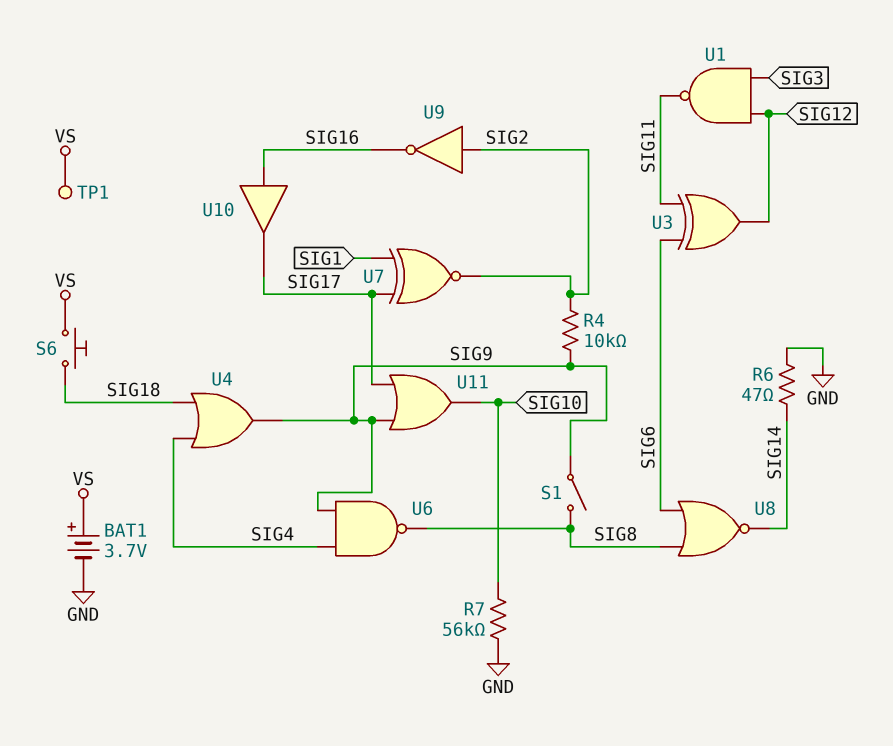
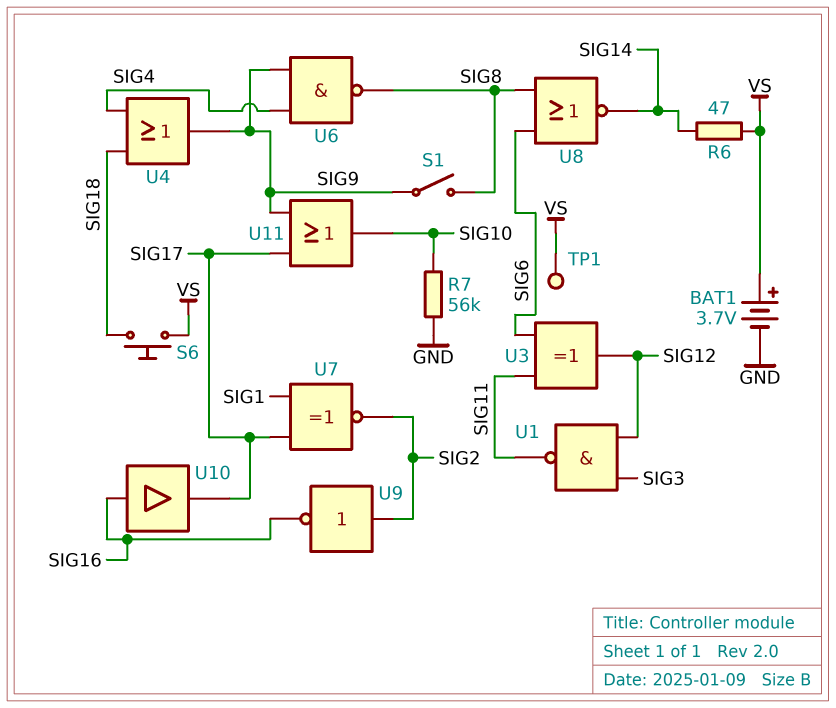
R4: 10k (SIG2, SIG9) -> none
R6: 47 (GND, SIG14) -> 47 (SIG14, VS)

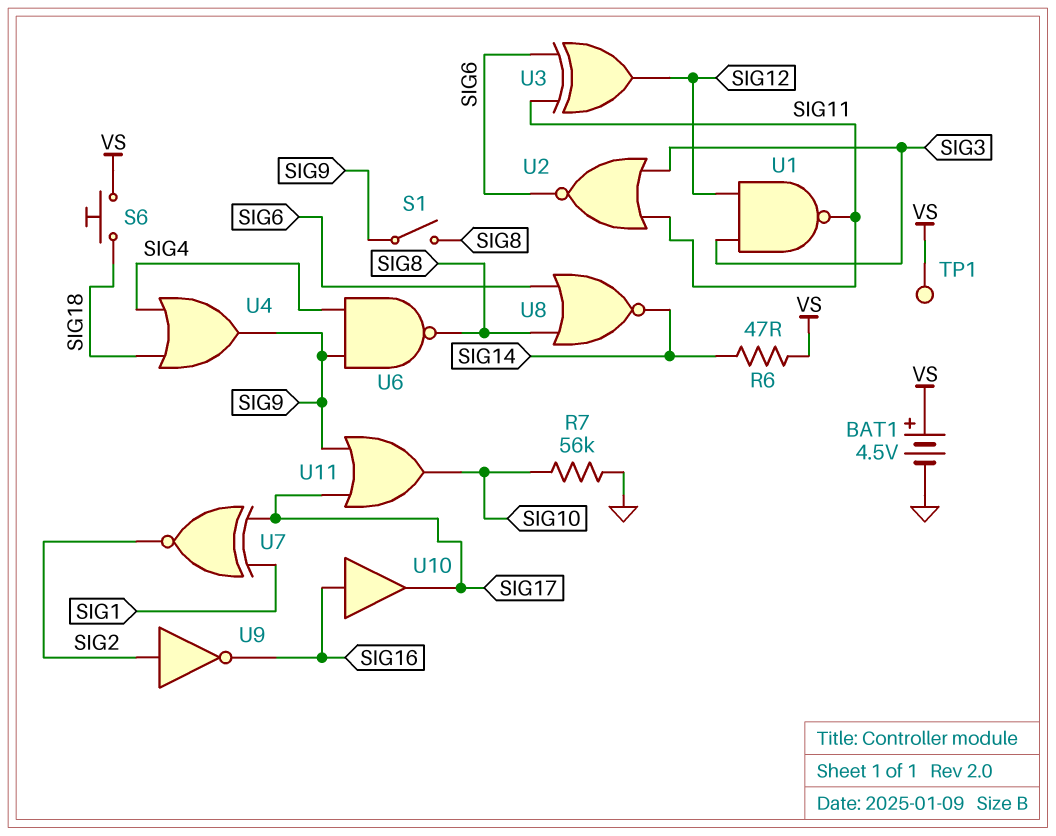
BAT1: 3.7V (plus VS, minus GND) -> 4.5V (plus VS, minus GND)
U2: none -> NOR (in SIG3, in SIG11, out SIG6)

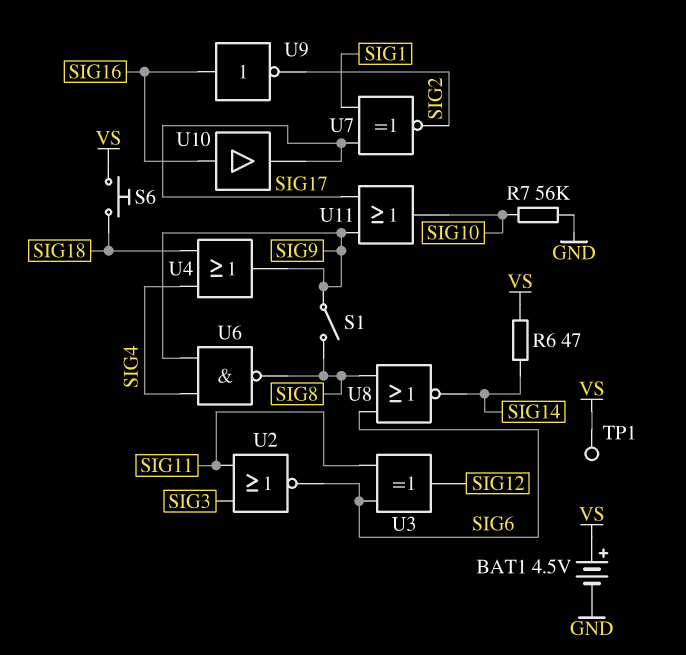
U1: NAND (in SIG3, in SIG12, out SIG11) -> none
U9: NOT (in SIG2, out SIG16) -> NOT (in SIG16, out SIG2)

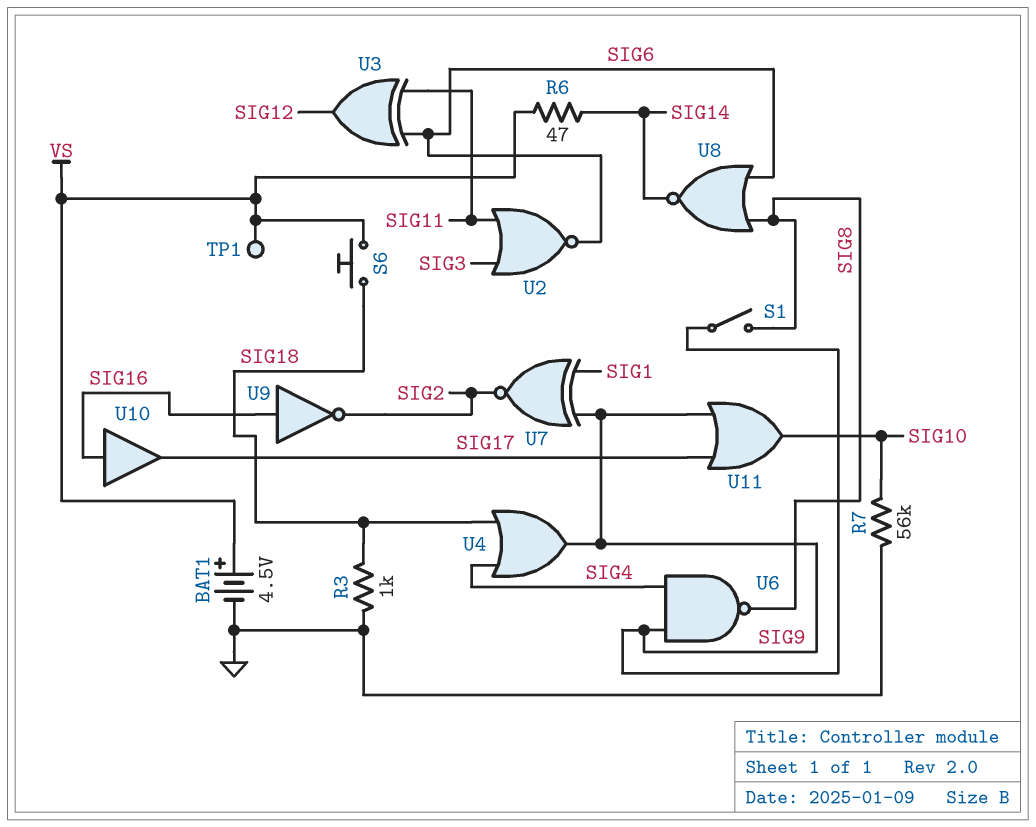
R3: none -> 1k (GND, SIG18)
U7: XNOR (in SIG1, in SIG17, out SIG2) -> XNOR (in SIG1, in SIG9, out SIG2)

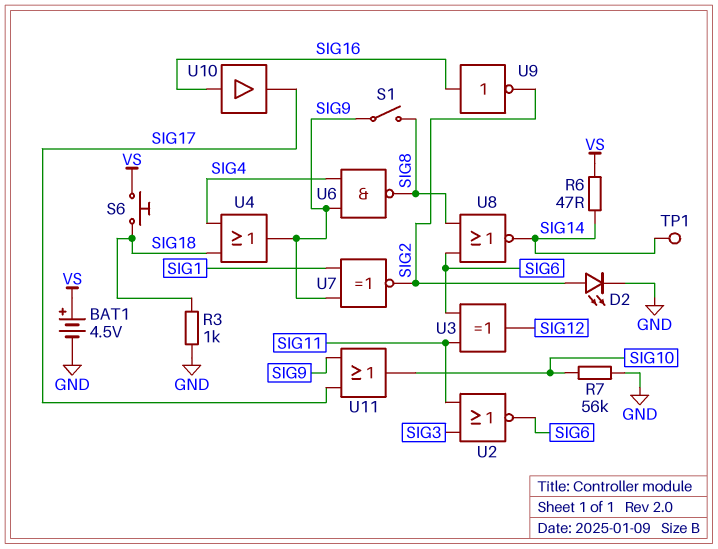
D2: none -> LED (A SIG2, K GND)
TP1: test point (VS) -> test point (SIG14)

